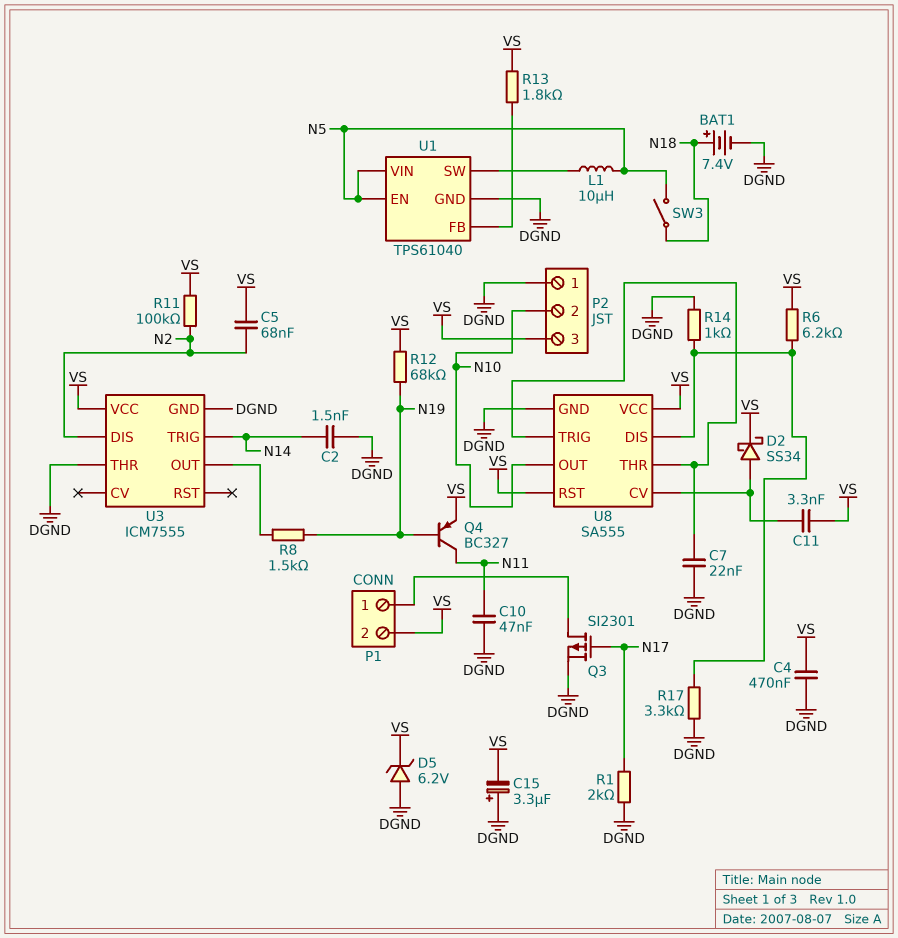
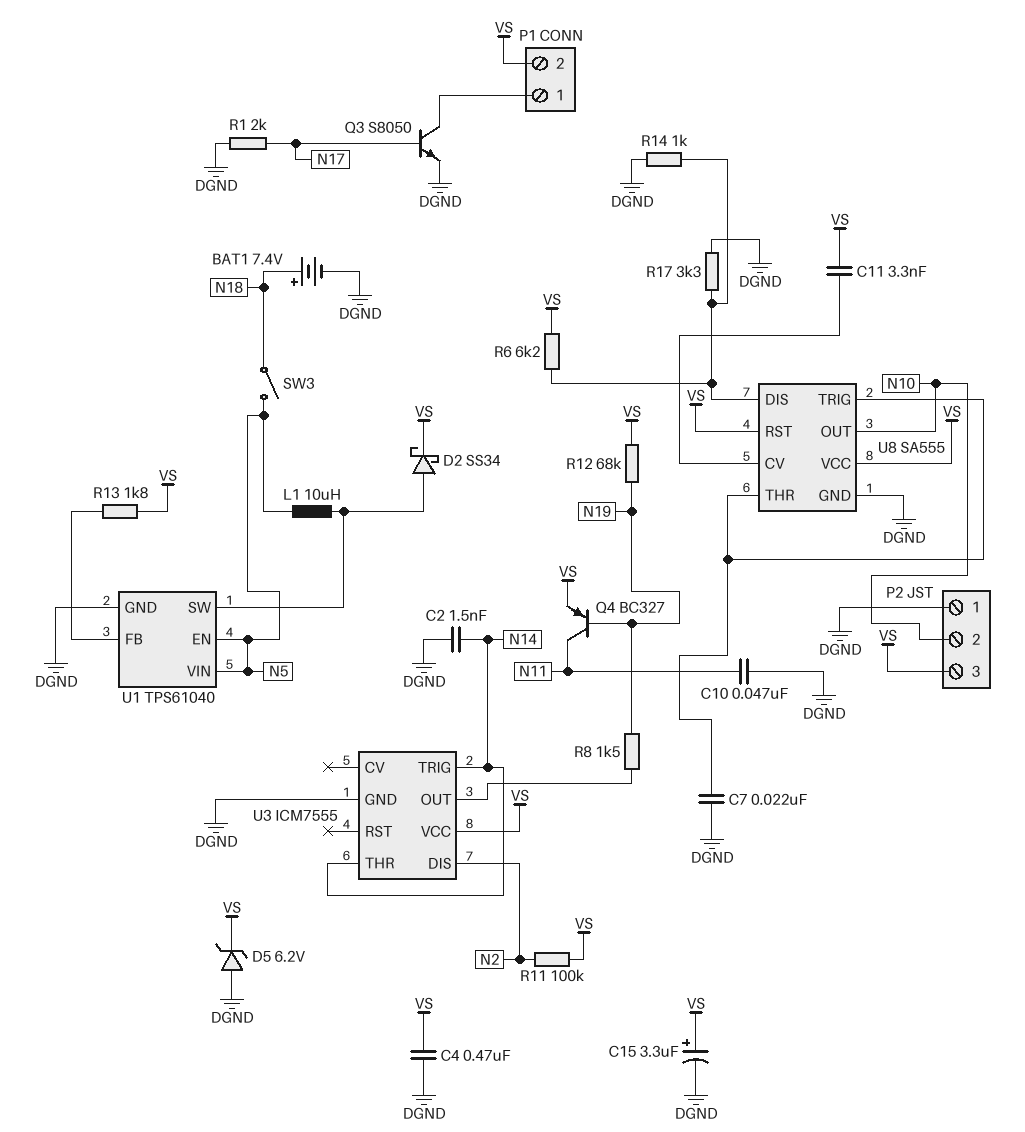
C5: 68nF (N2, VS) -> none
C15: 3.3uF (plus DGND, minus VS) -> 3.3uF (plus VS, minus DGND)
D2: schottky SS34 (A U8/CV, K VS) -> schottky SS34 (A U1/SW, K VS)
Q3: PMOS SI2301 (G N17, D P1/1, S DGND) -> NPN S8050 (B N17, C P1/1, E DGND)
U3 pin THR: DGND -> N14

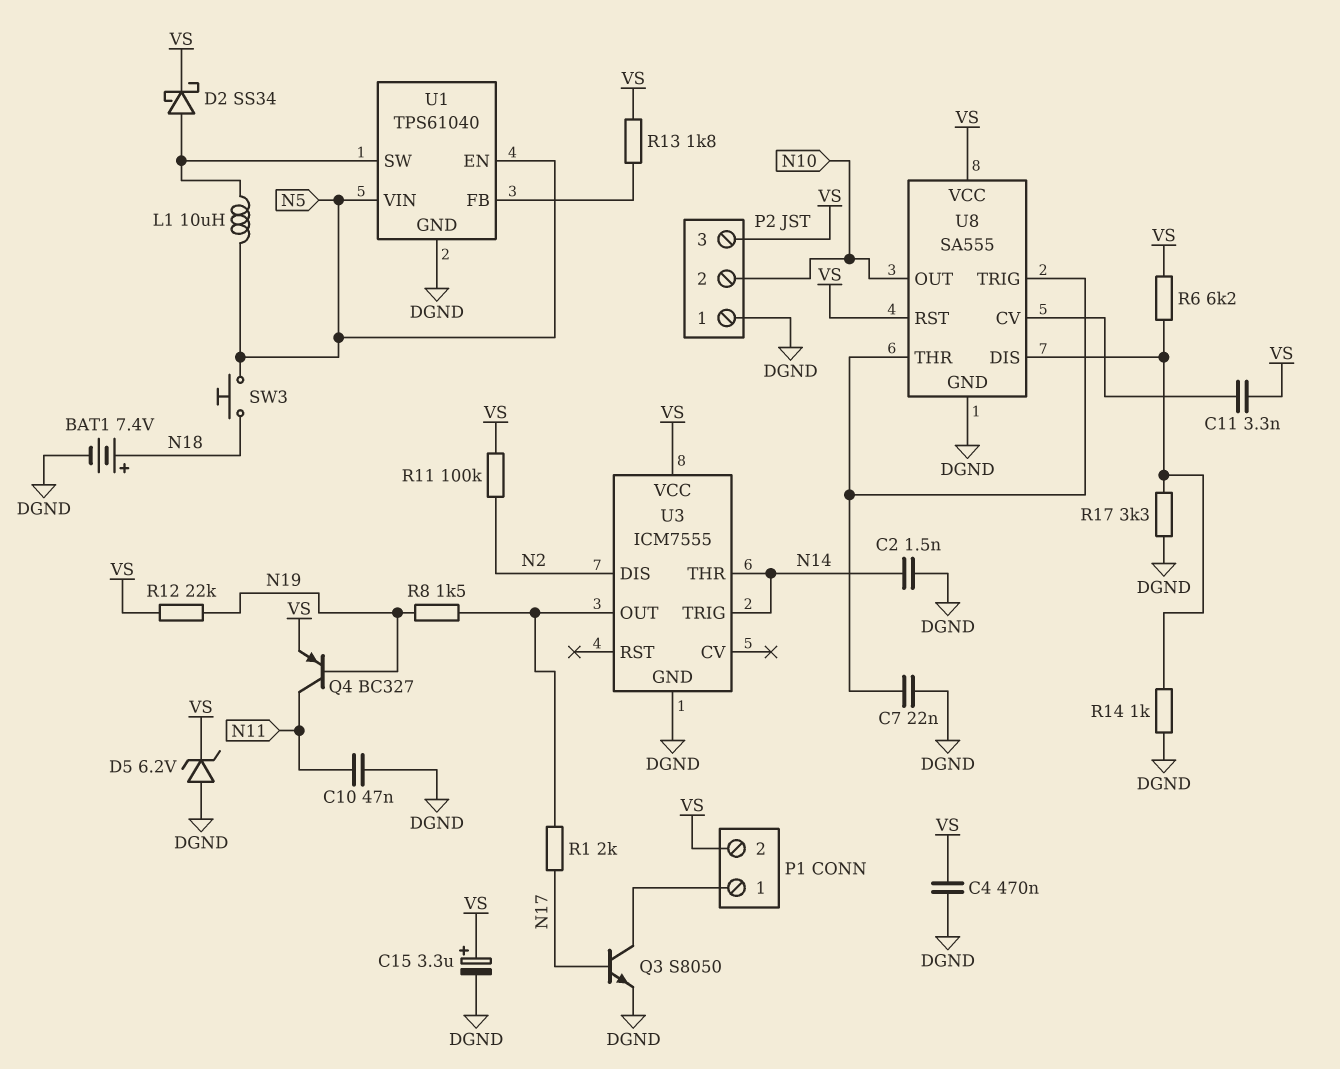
R1: 2k (DGND, N17) -> 2k (N17, U3/OUT)
R12: 68k (N19, VS) -> 22k (N19, VS)
SW3: switch (N5, N18) -> button (N5, N18)

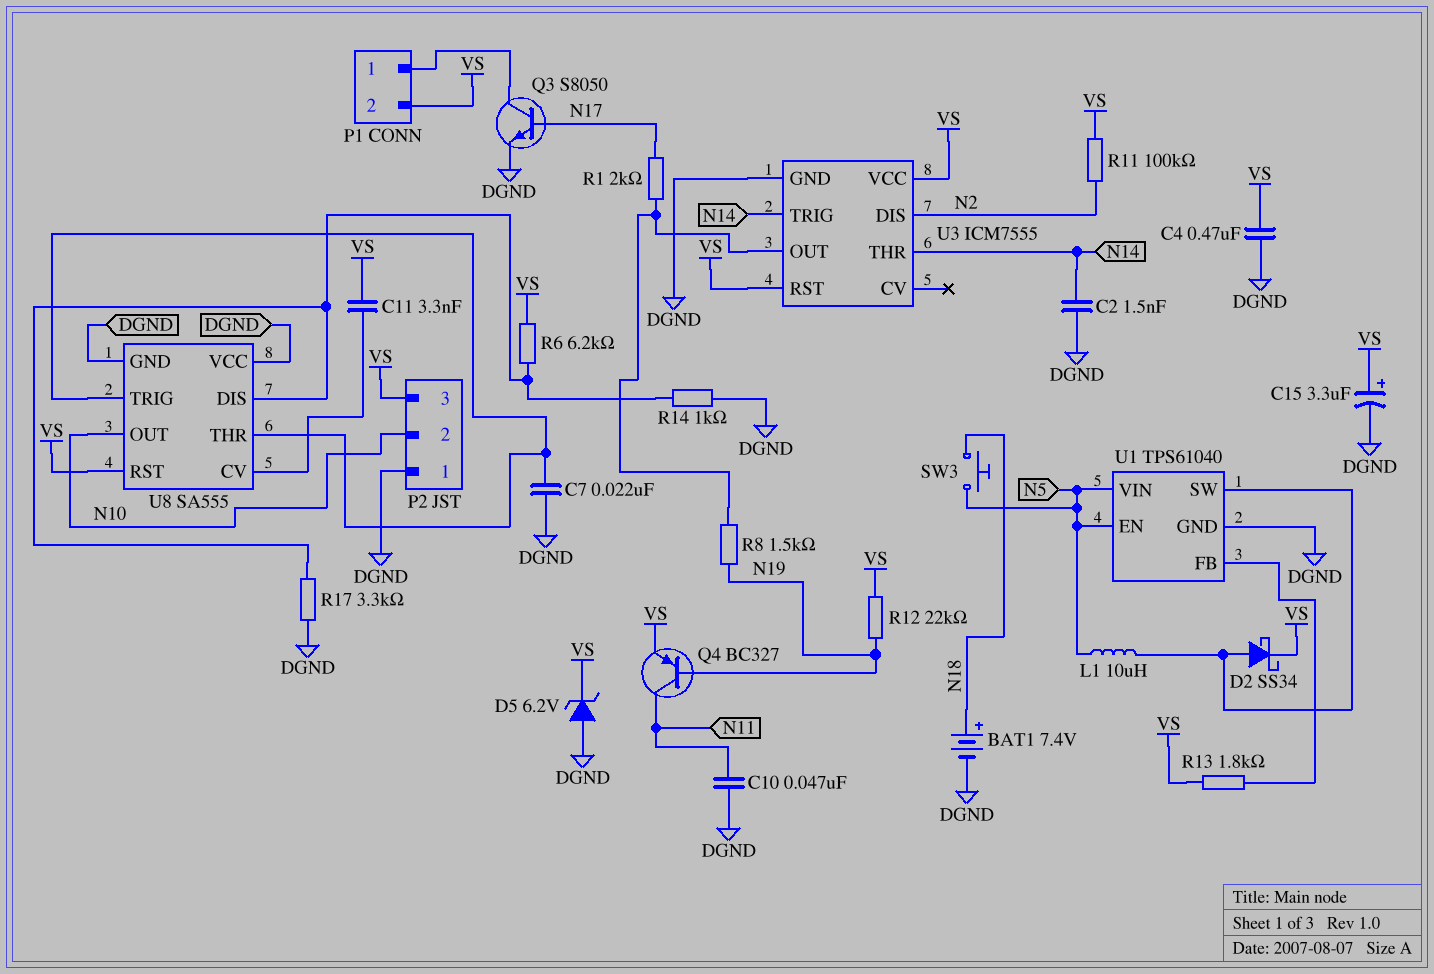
U3 pin RST: none -> VS
U8 pin VCC: VS -> DGND

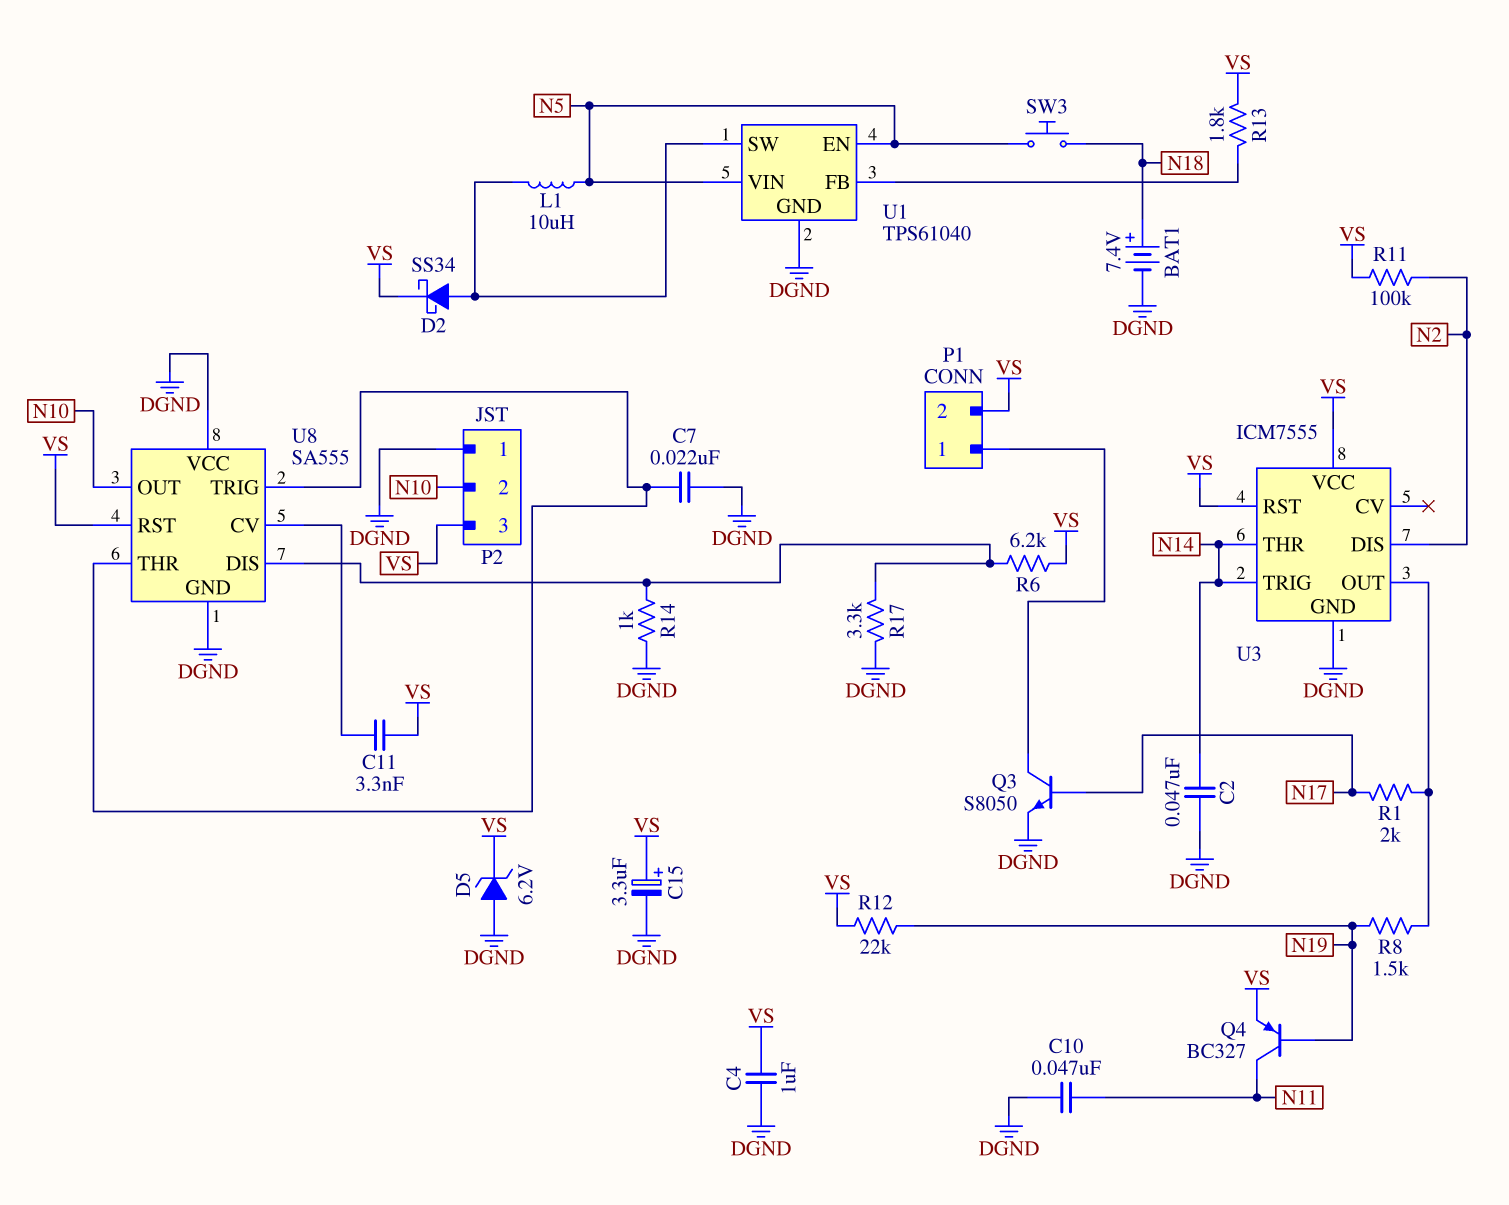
C2: 1.5nF (DGND, N14) -> 47nF (DGND, N14)
C4: 470nF (DGND, VS) -> 1uF (DGND, VS)

